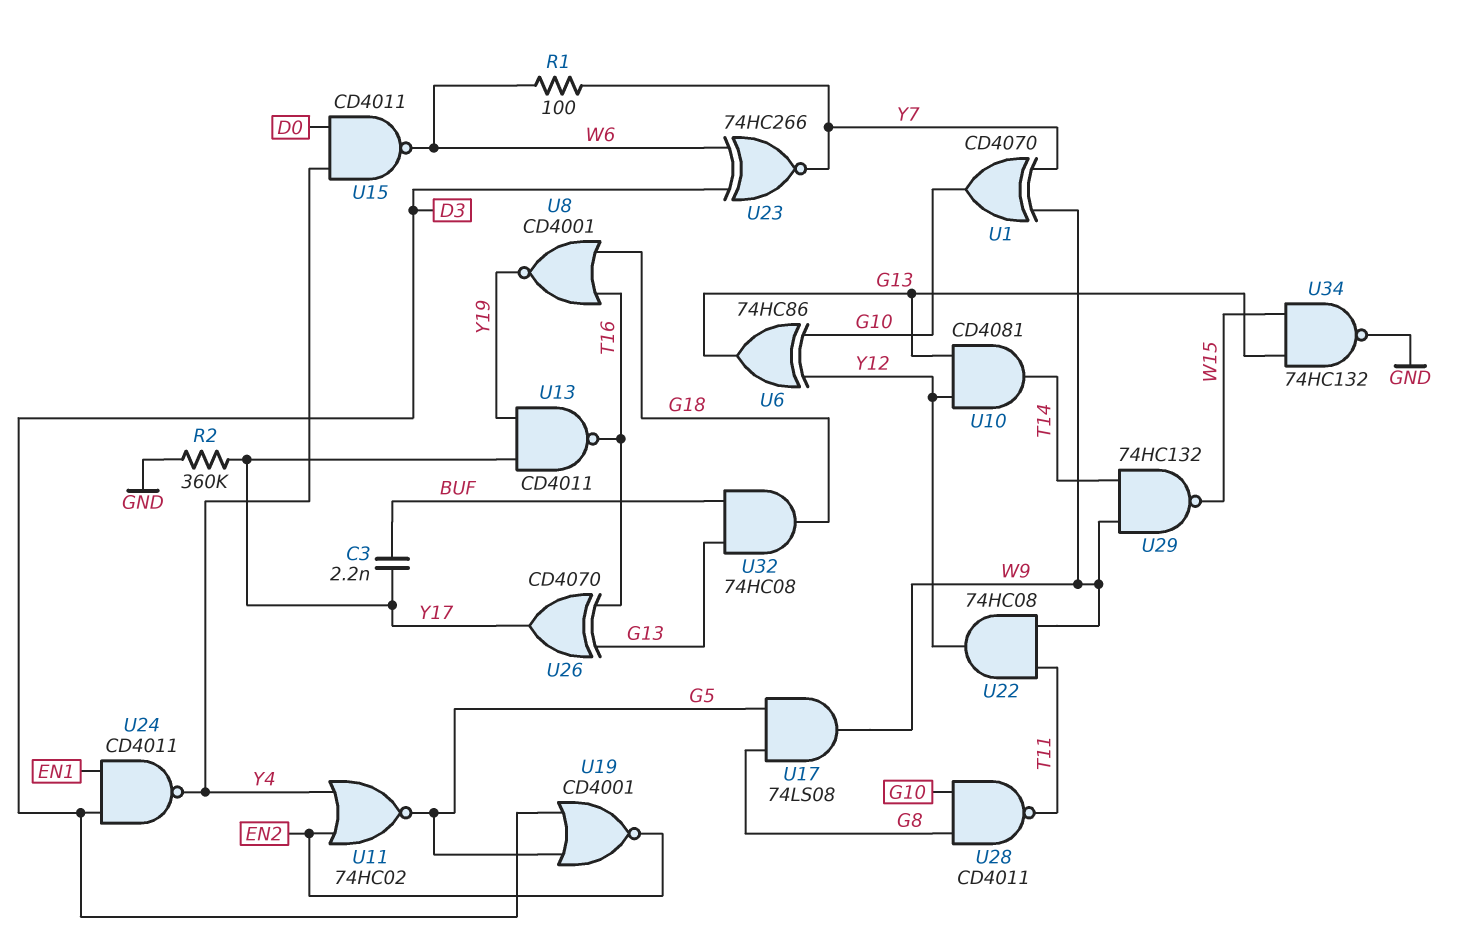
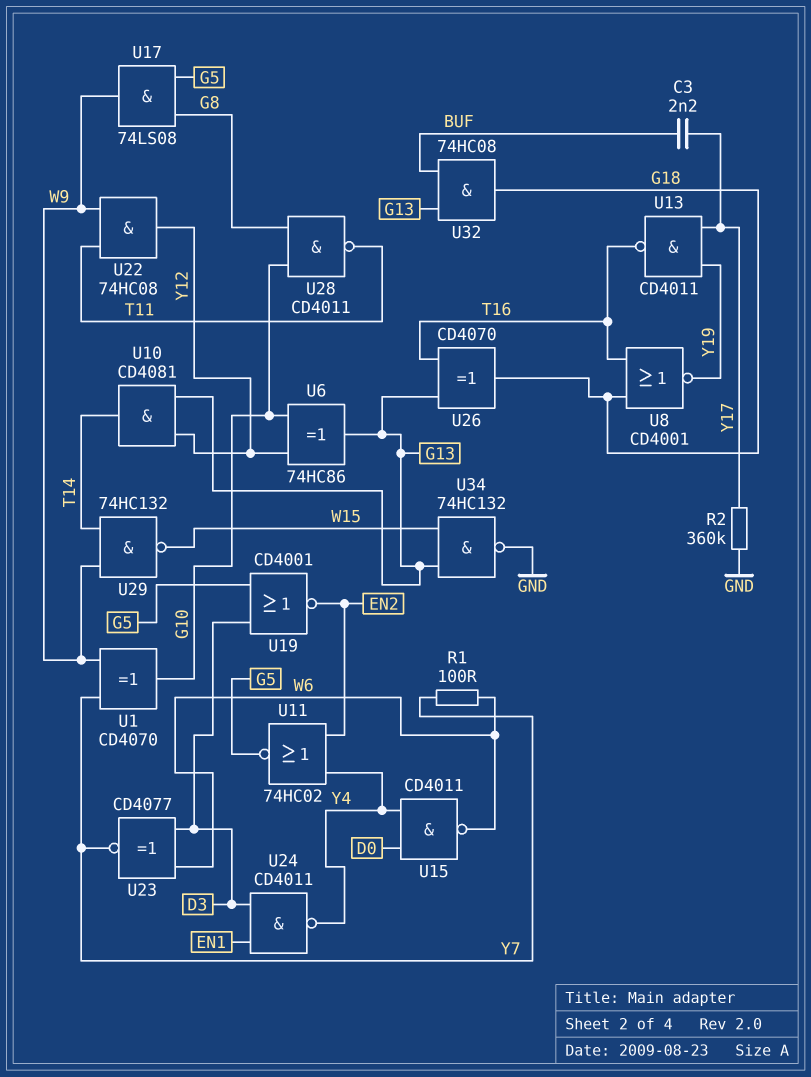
U23: XNOR 74HC266 (in D3, in W6, out Y7) -> XNOR CD4077 (in D3, in W6, out Y7)
U26: XOR CD4070 (in G13, in T16, out Y17) -> XOR CD4070 (in G13, in T16, out G18)

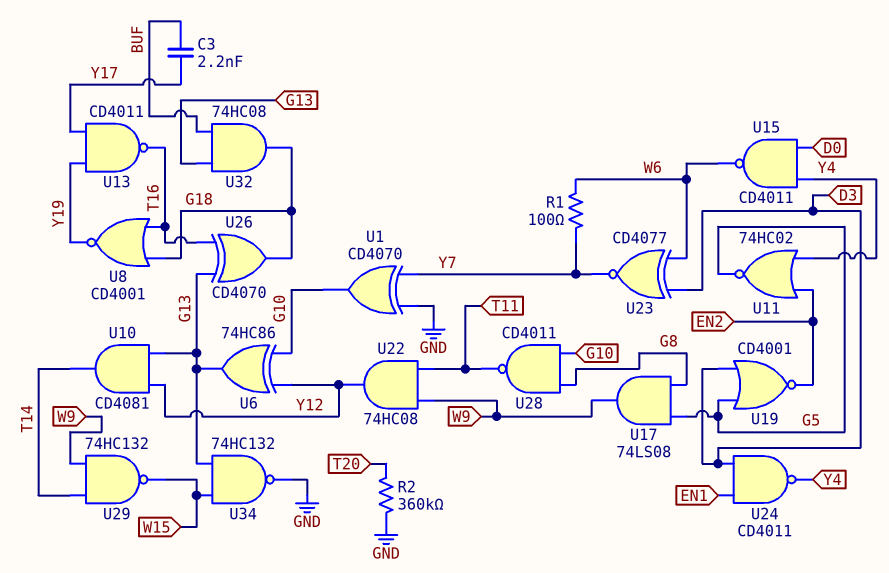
R2: 360k (GND, Y17) -> 360k (GND, T20)
U1: XOR CD4070 (in W9, in Y7, out G10) -> XOR CD4070 (in GND, in Y7, out G10)

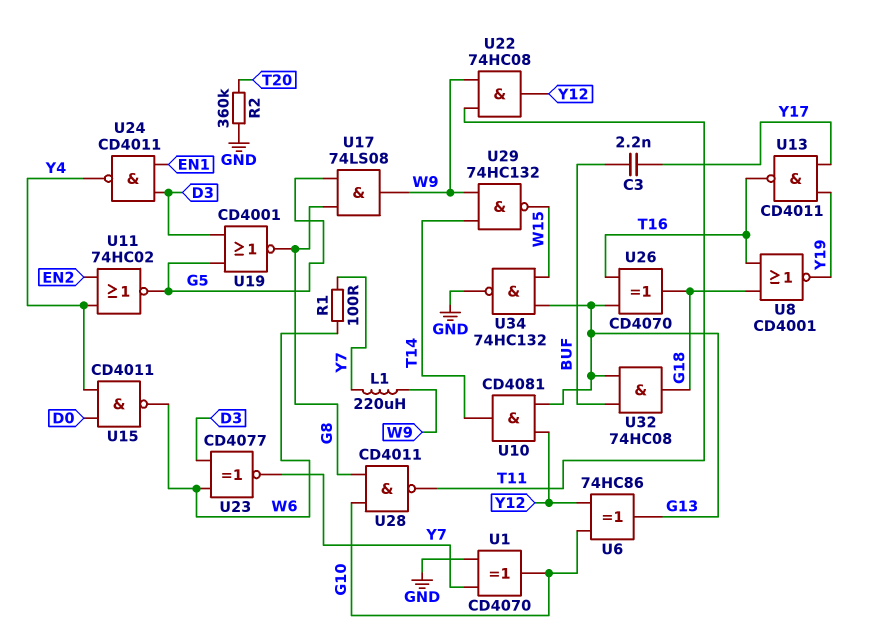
L1: none -> 220uH (W9, Y7)
U19: NOR CD4001 (in D3, in G5, out EN2) -> NOR CD4001 (in D3, in G5, out G8)

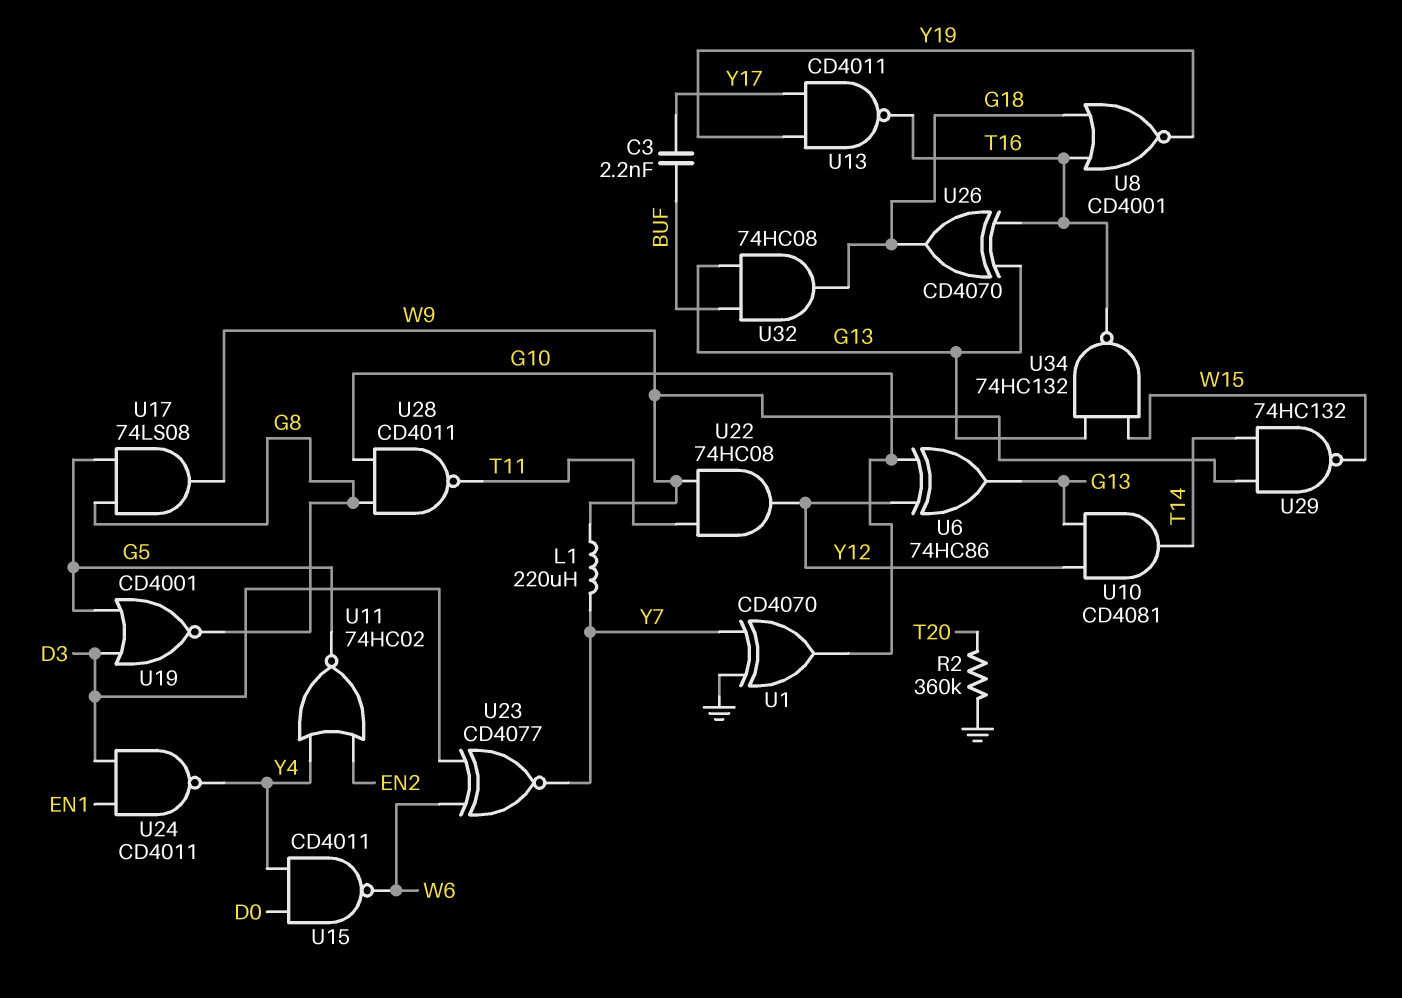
R1: 100 (W6, Y7) -> none
U34: NAND 74HC132 (in G13, in W15, out GND) -> NAND 74HC132 (in G13, in W15, out T16)

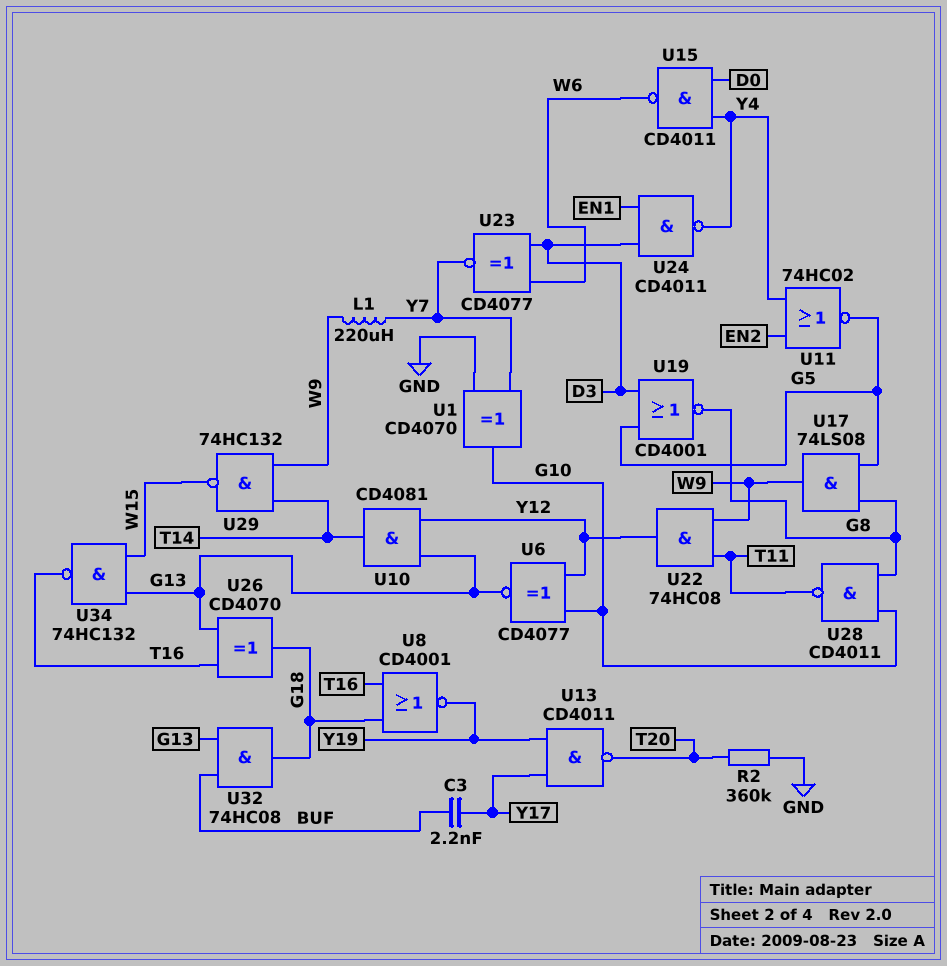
U6: XOR 74HC86 (in G10, in Y12, out G13) -> XNOR CD4077 (in G10, in Y12, out G13)
U13: NAND CD4011 (in Y17, in Y19, out T16) -> NAND CD4011 (in Y17, in Y19, out T20)

